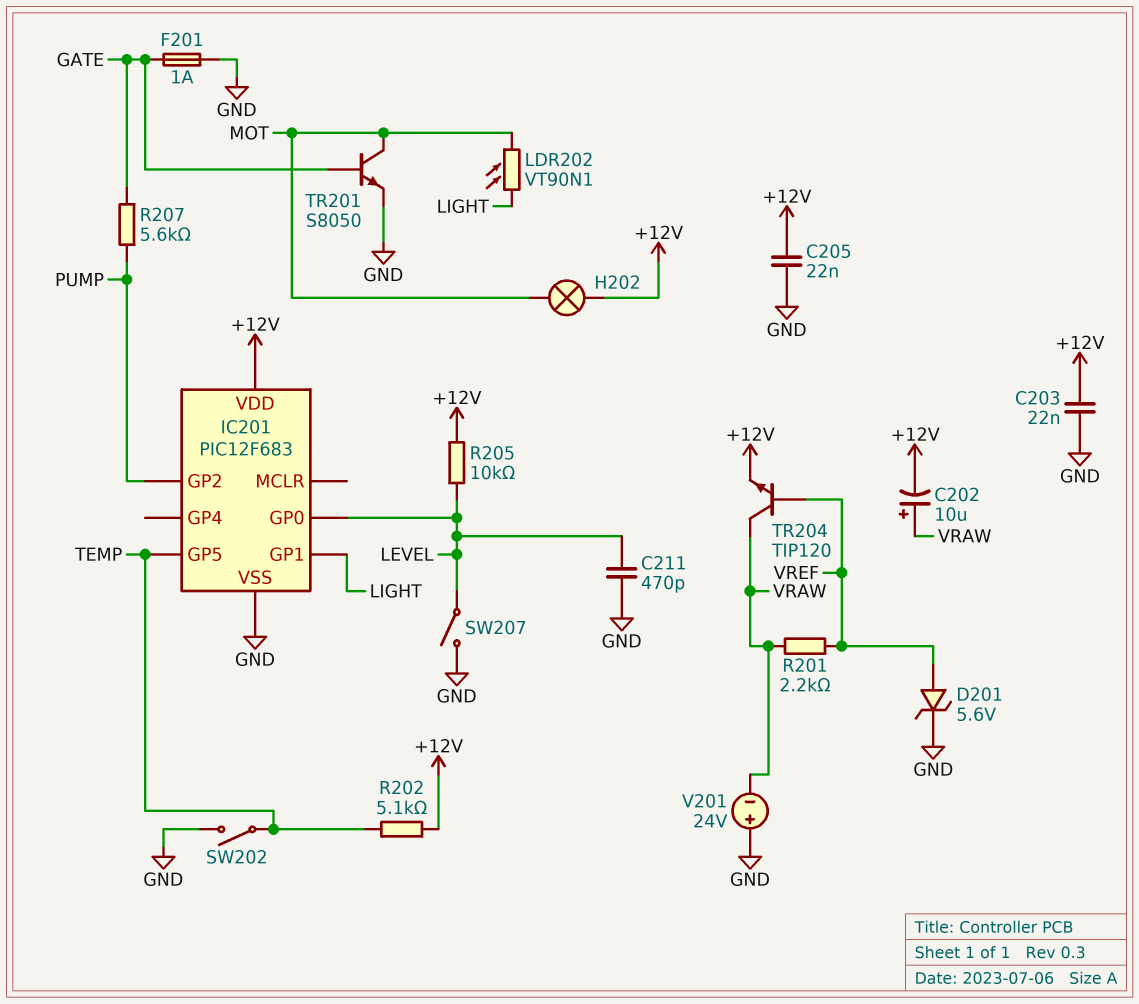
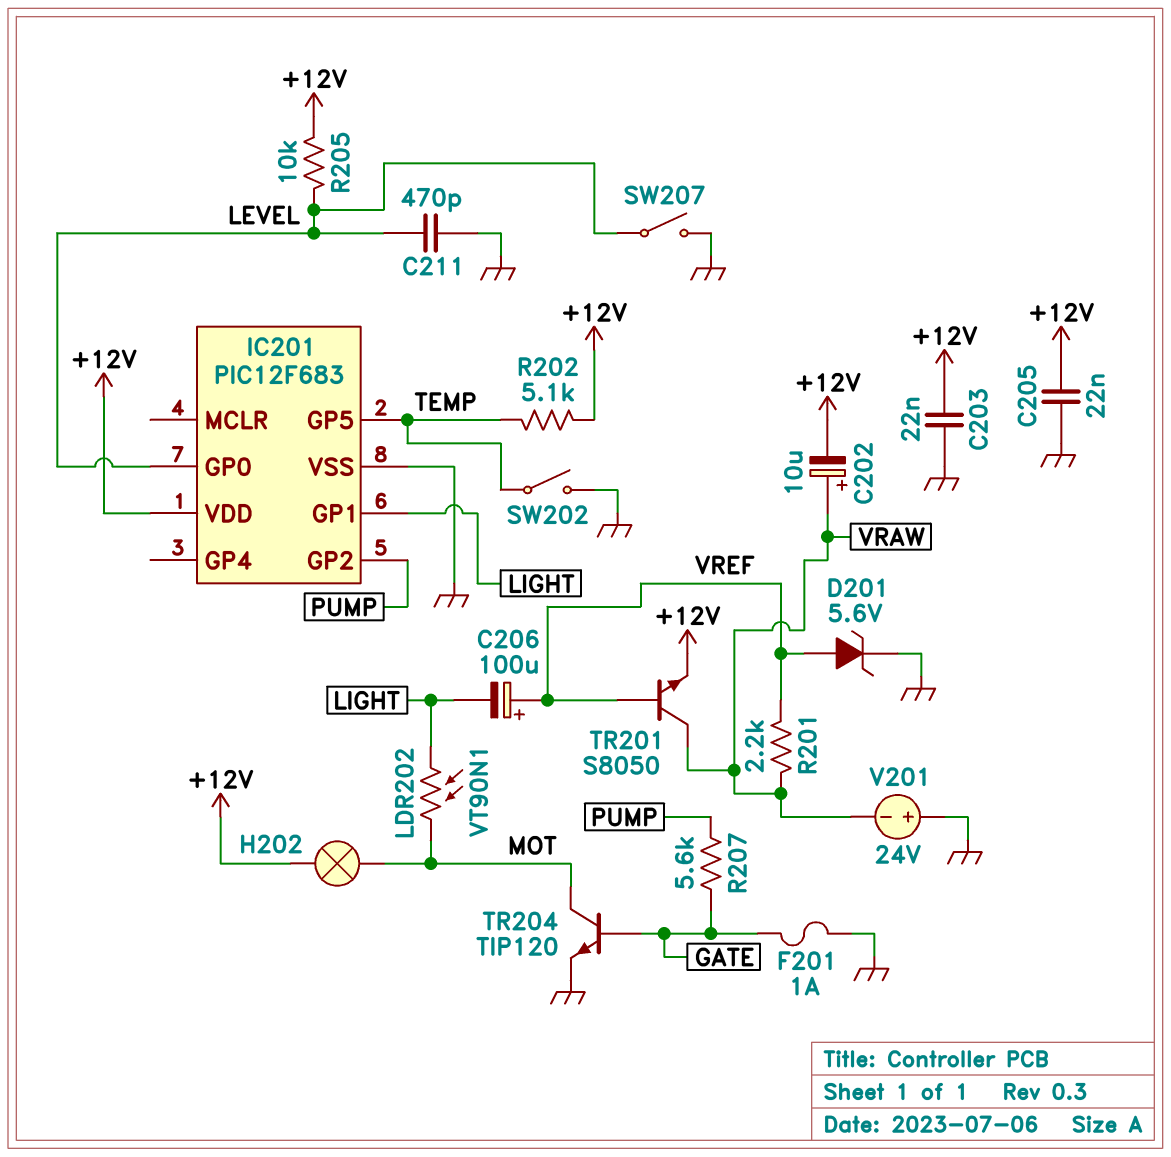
C206: none -> 100uF (plus VREF, minus LIGHT)
TR201: NPN S8050 (B GATE, C MOT, E GND) -> NPN S8050 (B VREF, C VRAW, E +12V)
TR204: NPN TIP120 (B VREF, C VRAW, E +12V) -> NPN TIP120 (B GATE, C MOT, E GND)

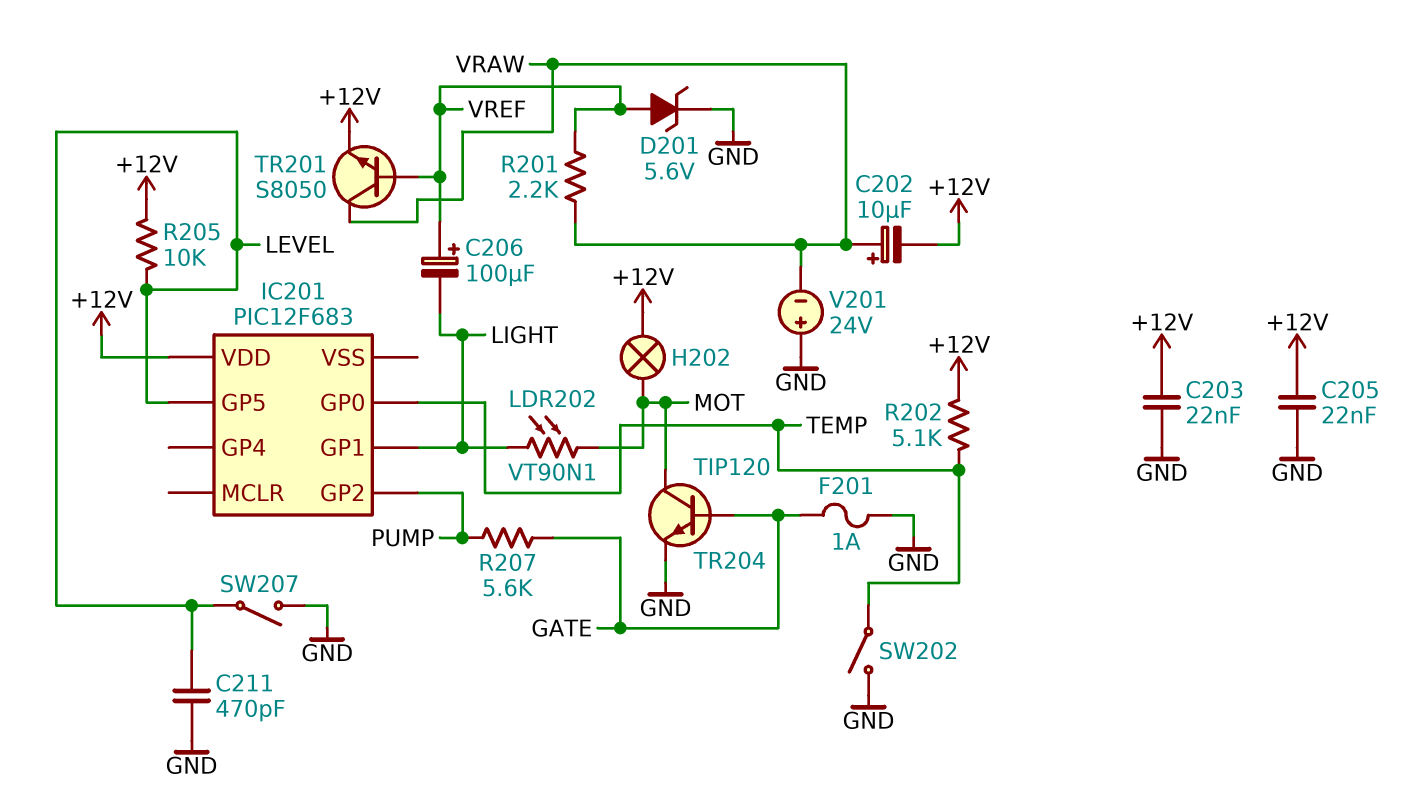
IC201 pin GP0: LEVEL -> TEMP
IC201 pin GP5: TEMP -> LEVEL
IC201 pin VSS: GND -> none

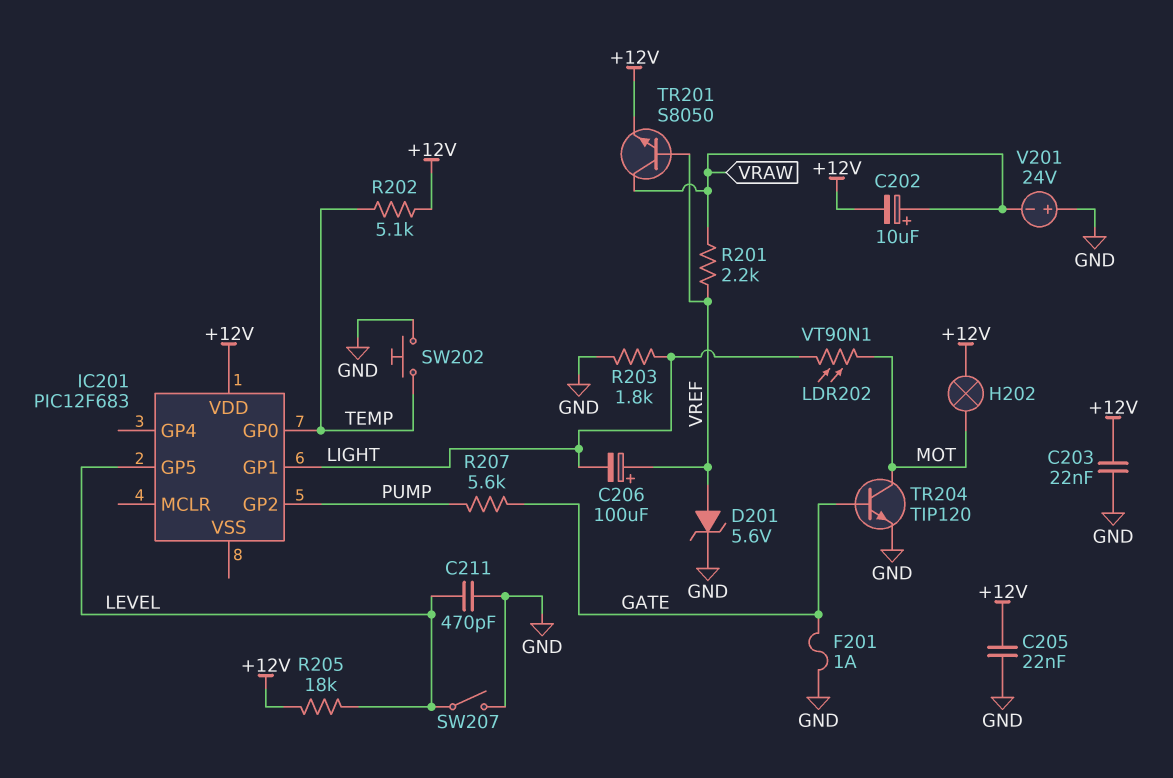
R203: none -> 1.8k (GND, LIGHT)
R205: 10k (+12V, LEVEL) -> 18k (+12V, LEVEL)
SW202: switch (GND, TEMP) -> button (GND, TEMP)

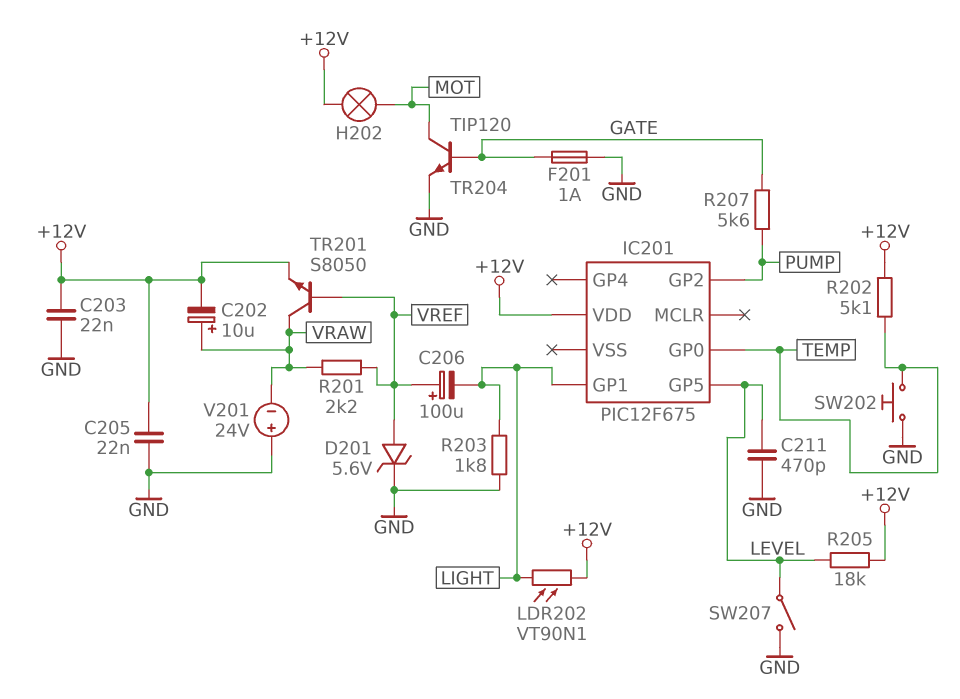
IC201: PIC12F683 -> PIC12F675
LDR202: VT90N1 (LIGHT, MOT) -> VT90N1 (+12V, LIGHT)

